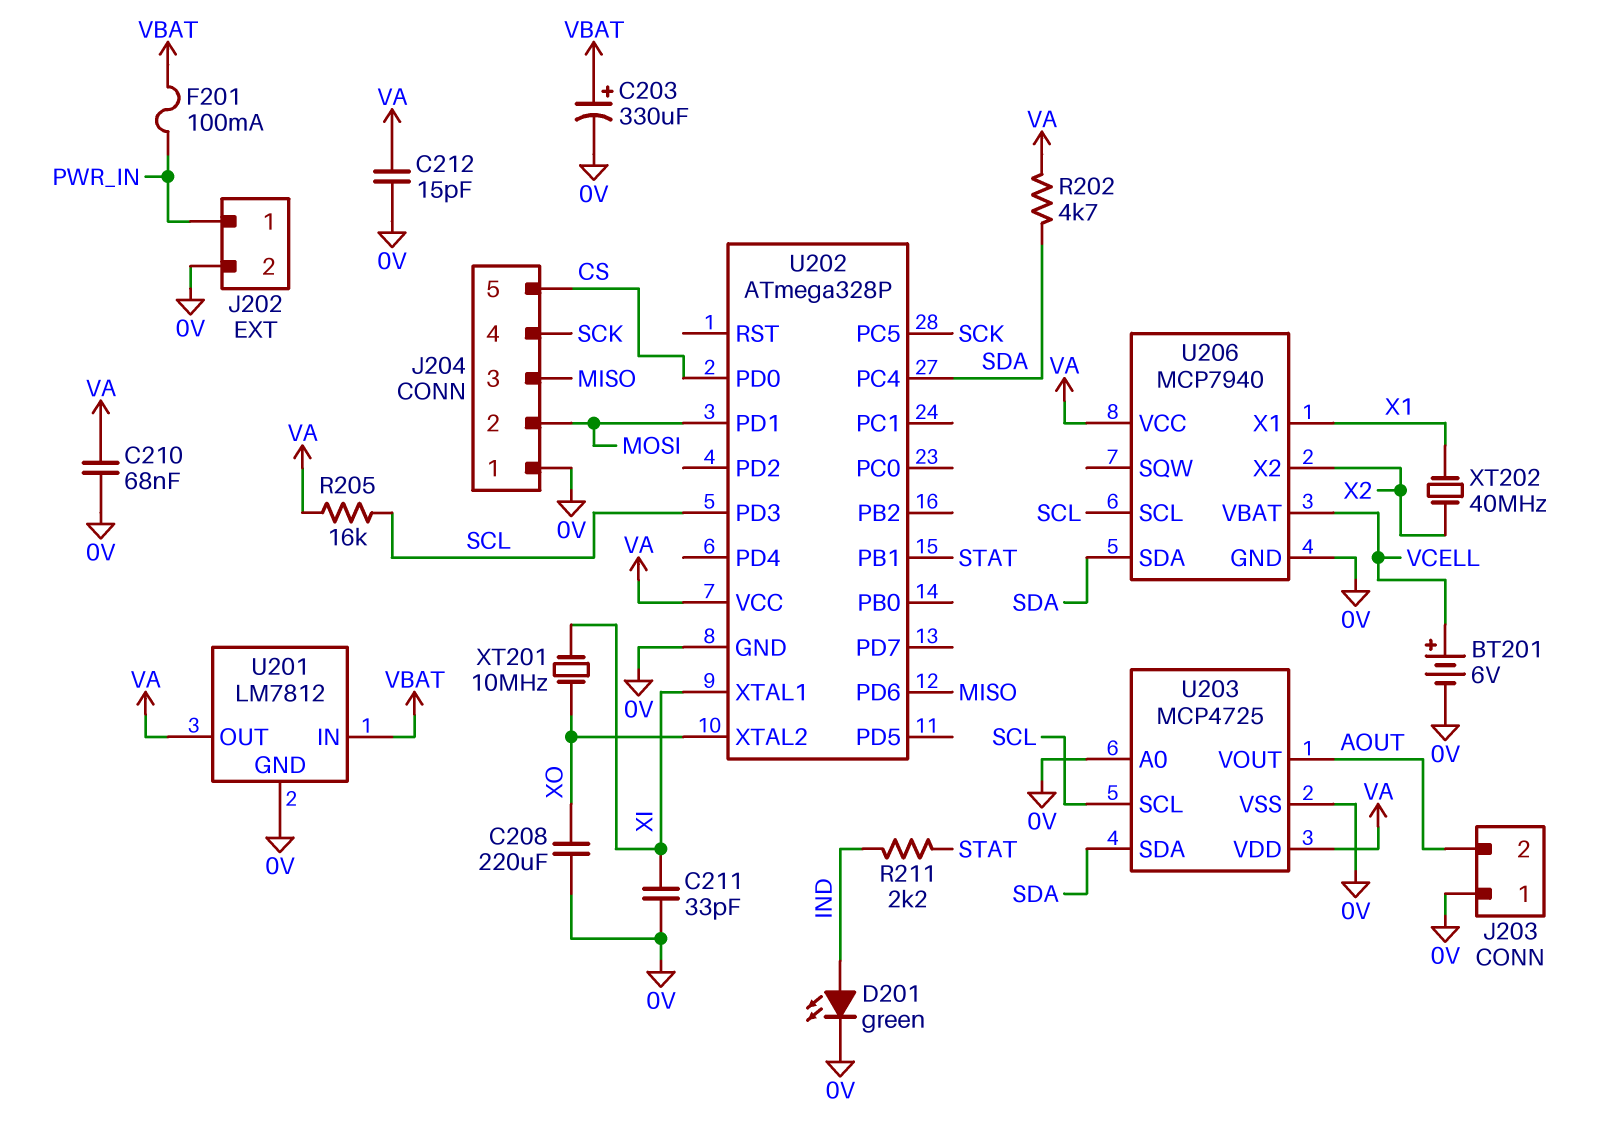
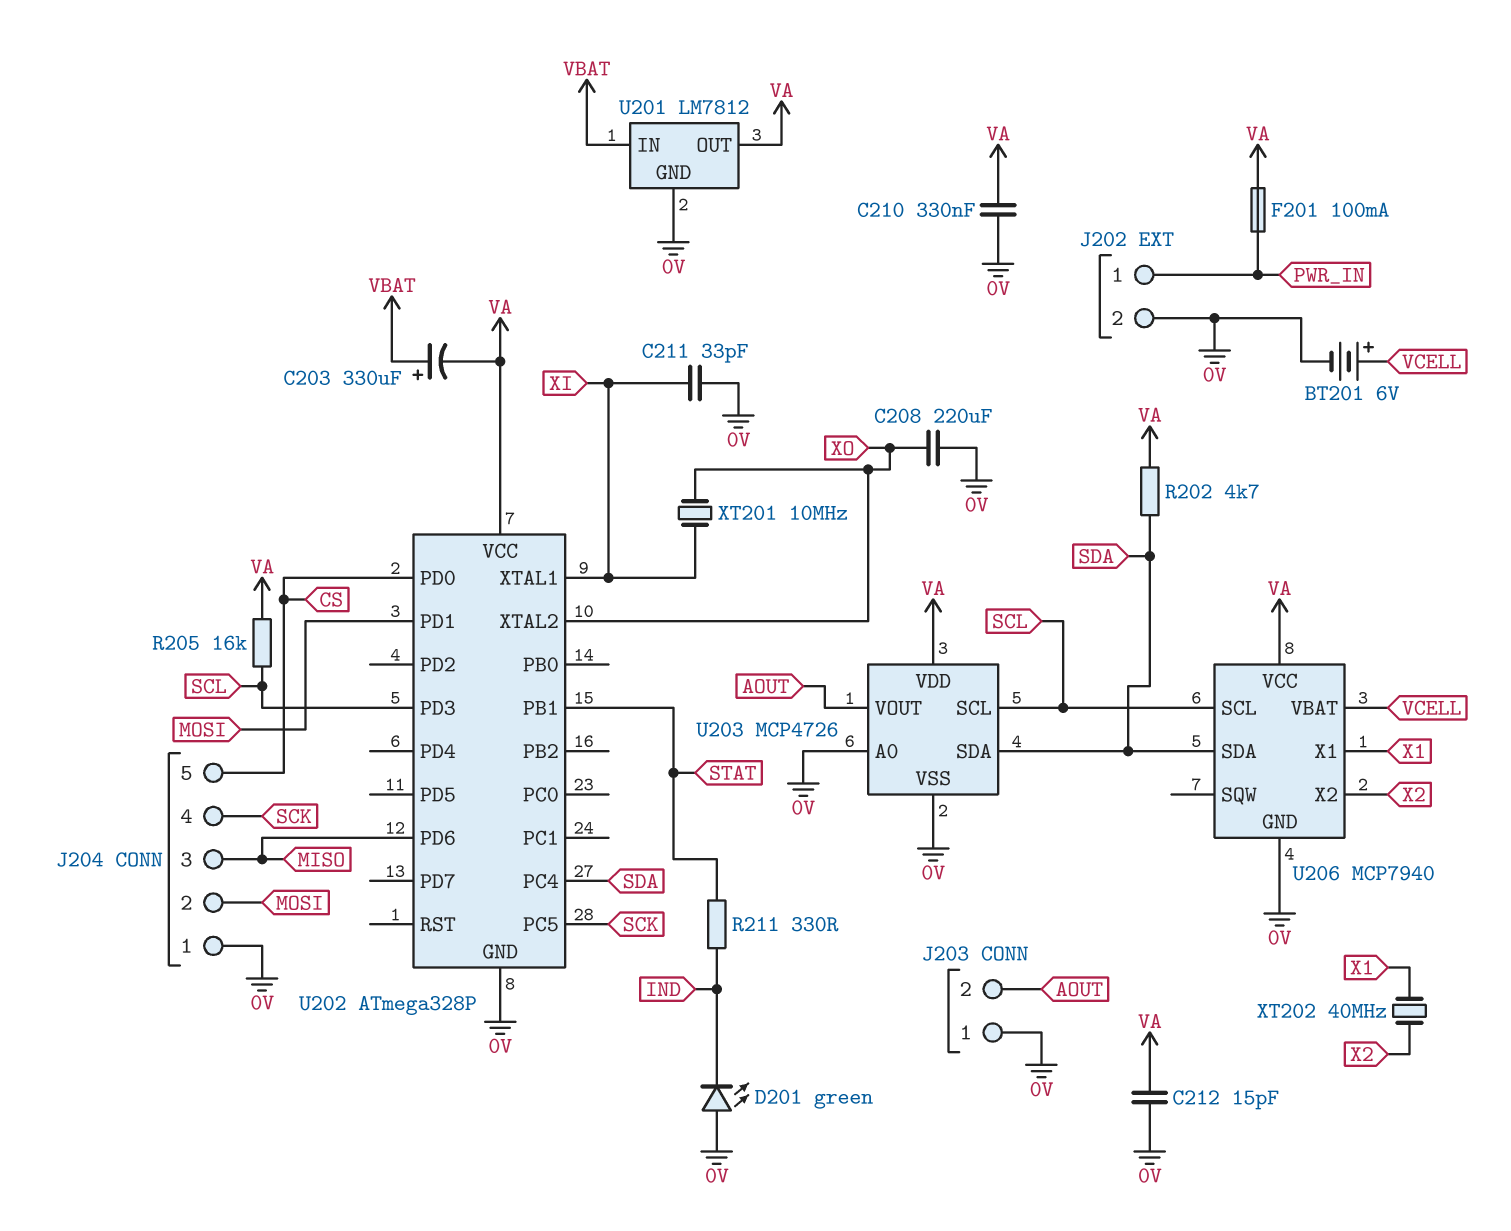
C203: 330uF (plus VBAT, minus 0V) -> 330uF (plus VBAT, minus VA)
C210: 68nF (0V, VA) -> 330nF (0V, VA)
D201: LED green (A IND, K 0V) -> LED green (A 0V, K IND)
F201: 100mA (PWR_IN, VBAT) -> 100mA (PWR_IN, VA)
R211: 2.2k (IND, STAT) -> 330 (IND, STAT)
U203: MCP4725 -> MCP4726

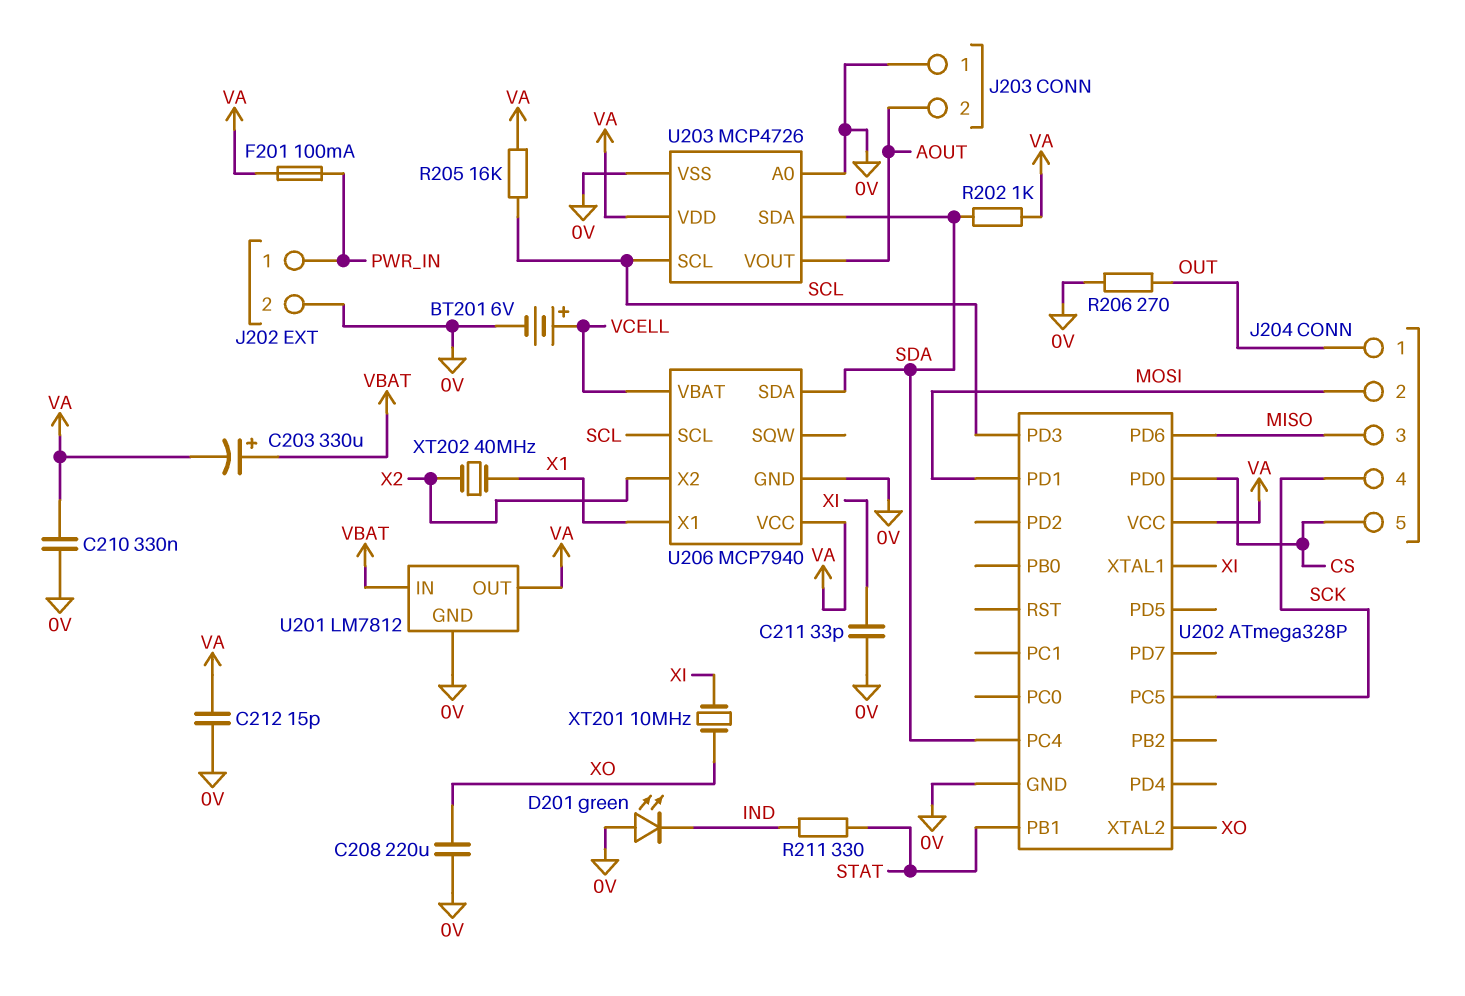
J204 pin 1: 0V -> OUT
R202: 4.7k (SDA, VA) -> 1k (SDA, VA)
R206: none -> 270 (0V, OUT)

